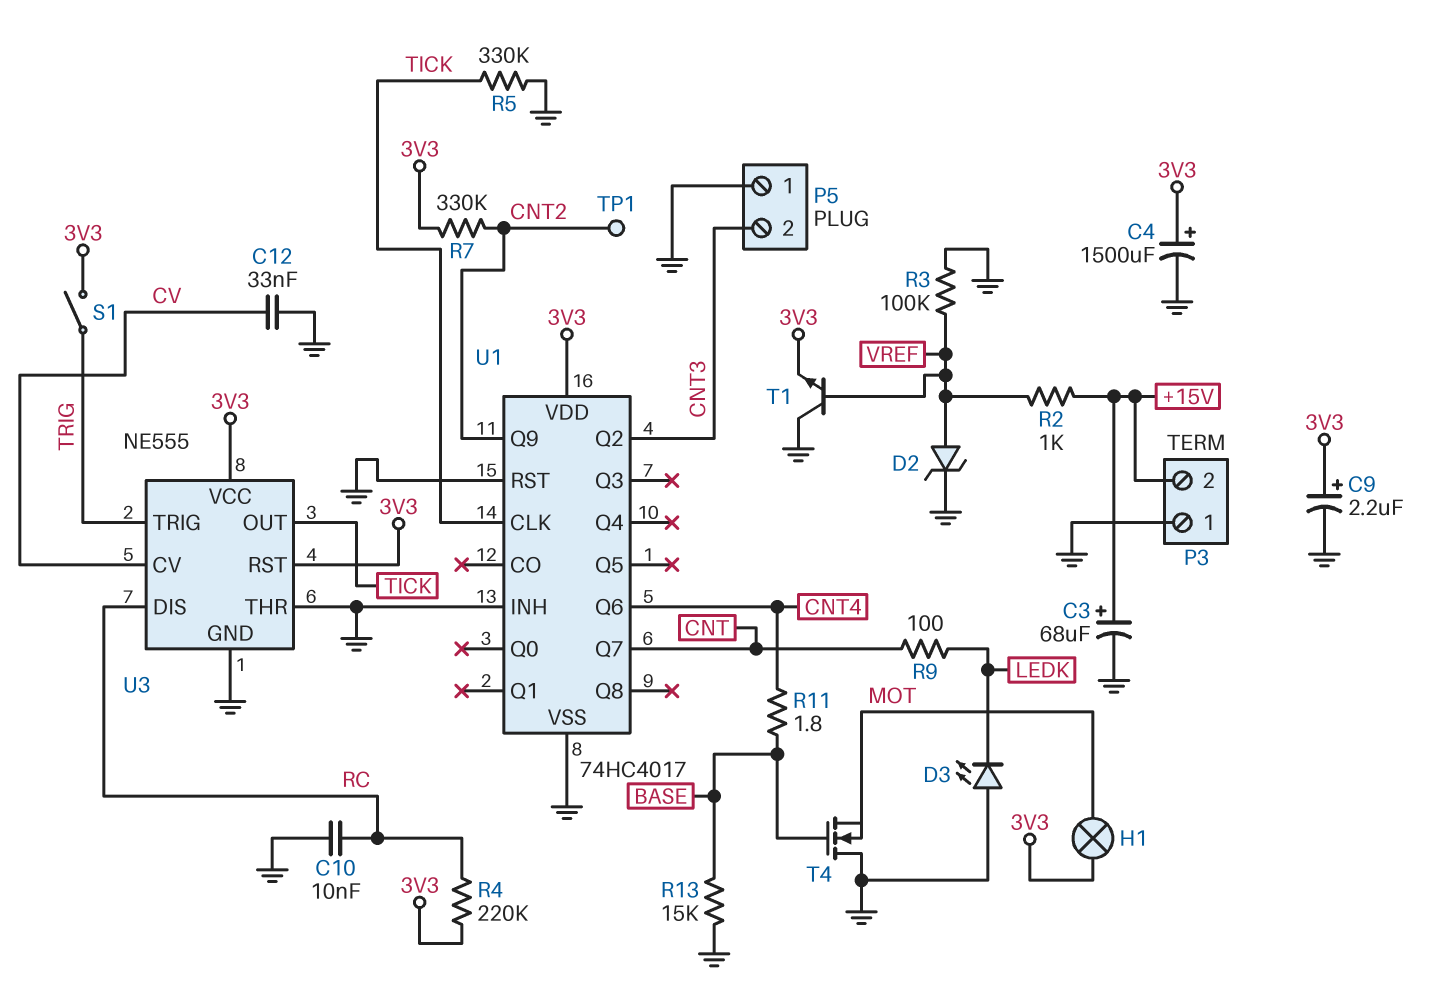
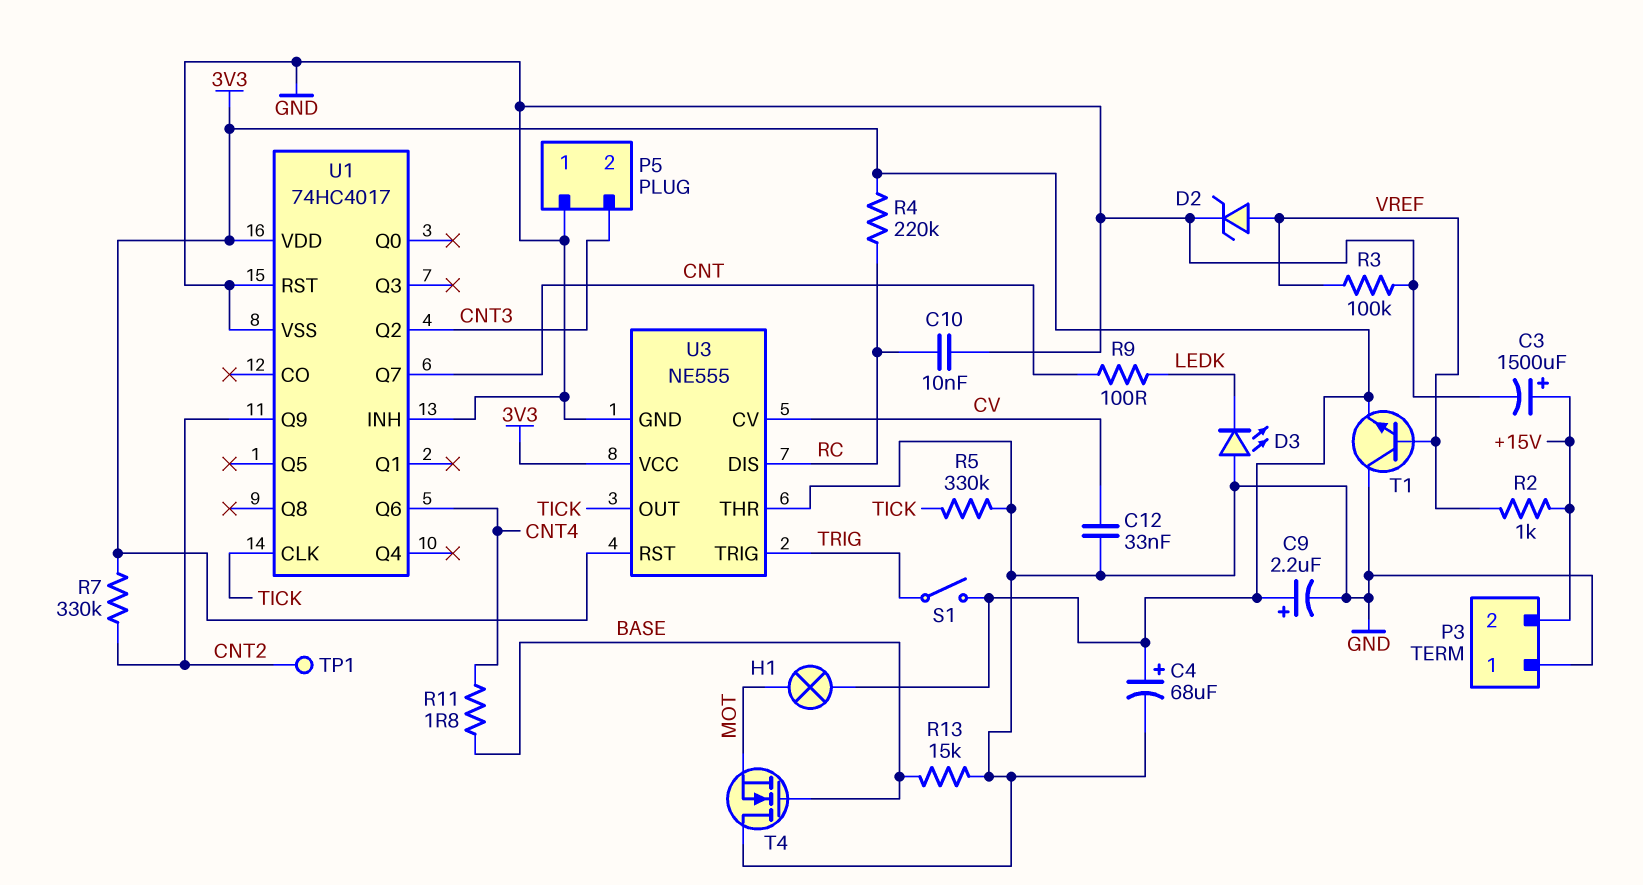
C3: 68uF (plus +15V, minus GND) -> 1500uF (plus +15V, minus GND)
C4: 1500uF (plus 3V3, minus GND) -> 68uF (plus 3V3, minus GND)

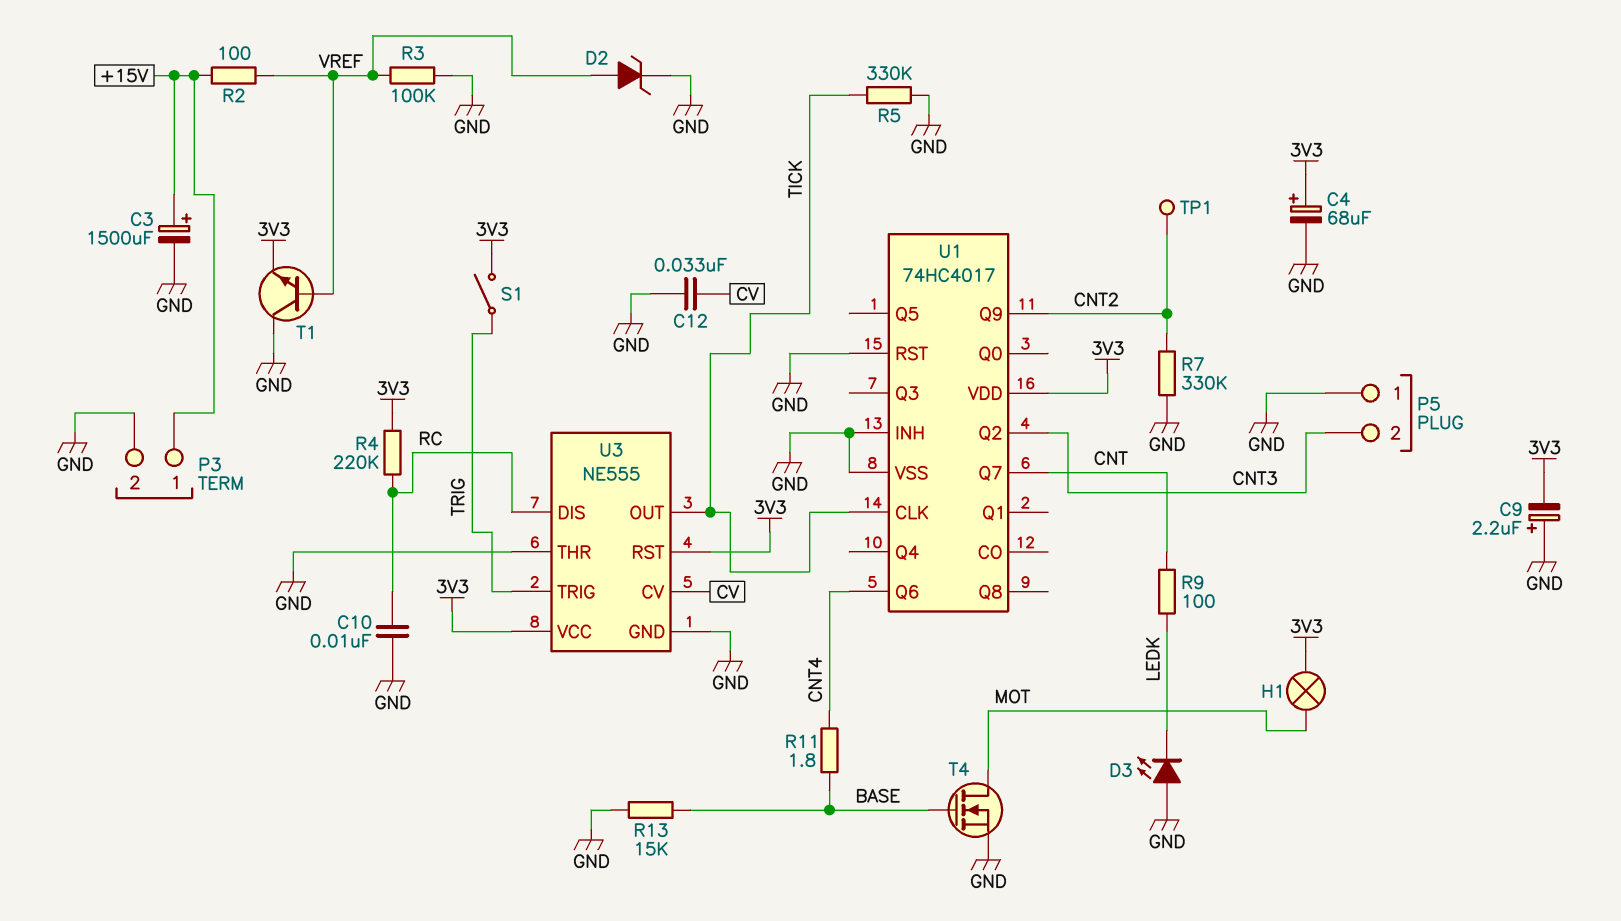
C9: 2.2uF (plus 3V3, minus GND) -> 2.2uF (plus GND, minus 3V3)
P3 pin 1: GND -> +15V
P3 pin 2: +15V -> GND
R2: 1k (+15V, VREF) -> 100 (+15V, VREF)
R7: 330k (3V3, CNT2) -> 330k (CNT2, GND)
T4: NMOS (G BASE, D GND, S MOT) -> NMOS (G BASE, D MOT, S GND)

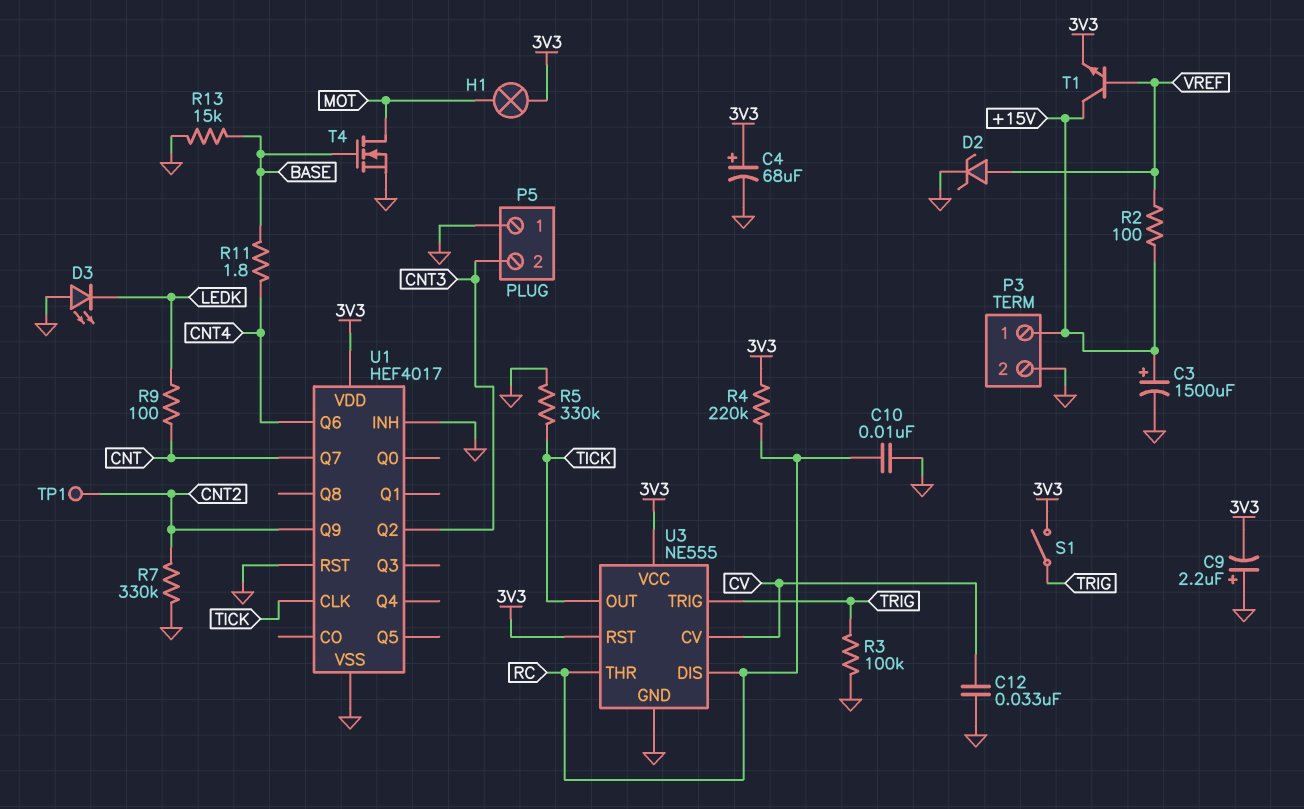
R3: 100k (GND, VREF) -> 100k (GND, TRIG)
T1: NPN (B VREF, C GND, E 3V3) -> NPN (B VREF, C +15V, E 3V3)
U1: 74HC4017 -> HEF4017
U3 pin THR: GND -> RC

